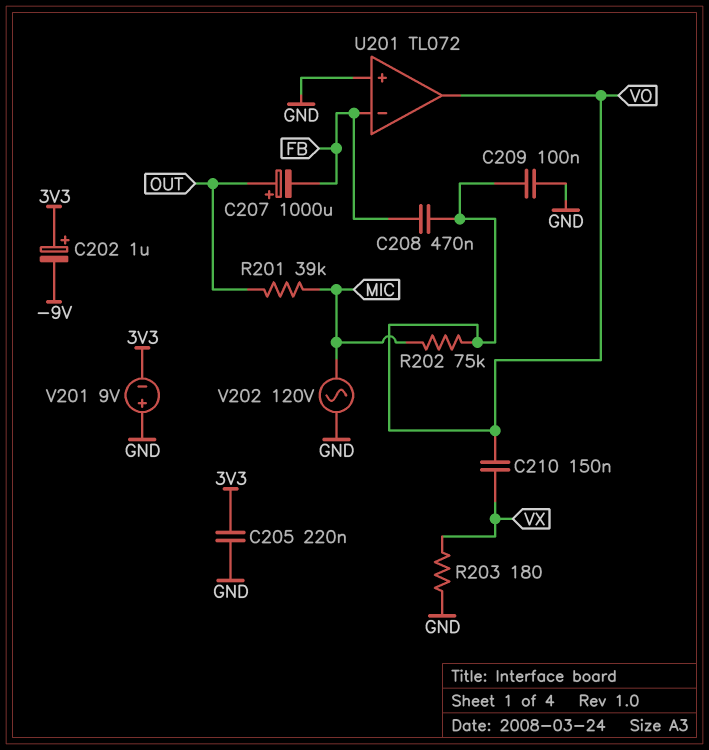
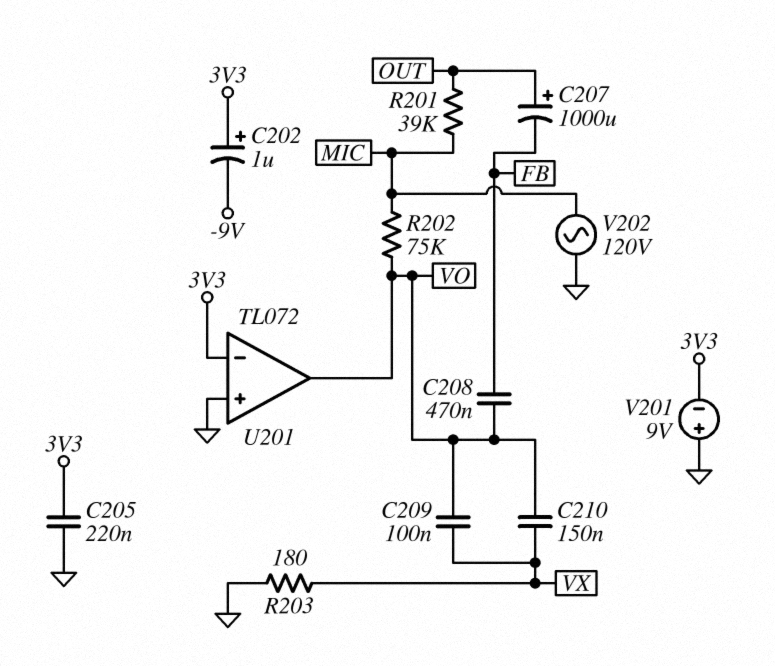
C209: 100nF (GND, VO) -> 100nF (VO, VX)
U201 pin in-: FB -> 3V3

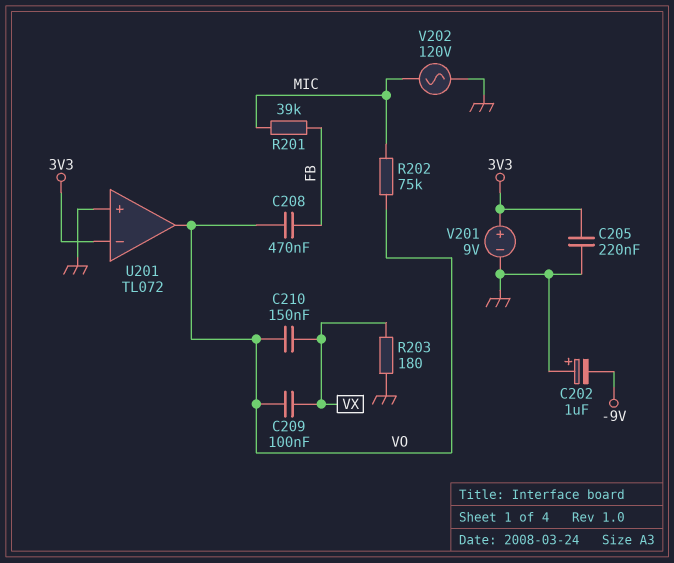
C202: 1uF (plus 3V3, minus -9V) -> 1uF (plus GND, minus -9V)
C207: 1000uF (plus OUT, minus FB) -> none
R201: 39k (MIC, OUT) -> 39k (FB, MIC)
V201: 9V (plus GND, minus 3V3) -> 9V (plus 3V3, minus GND)

